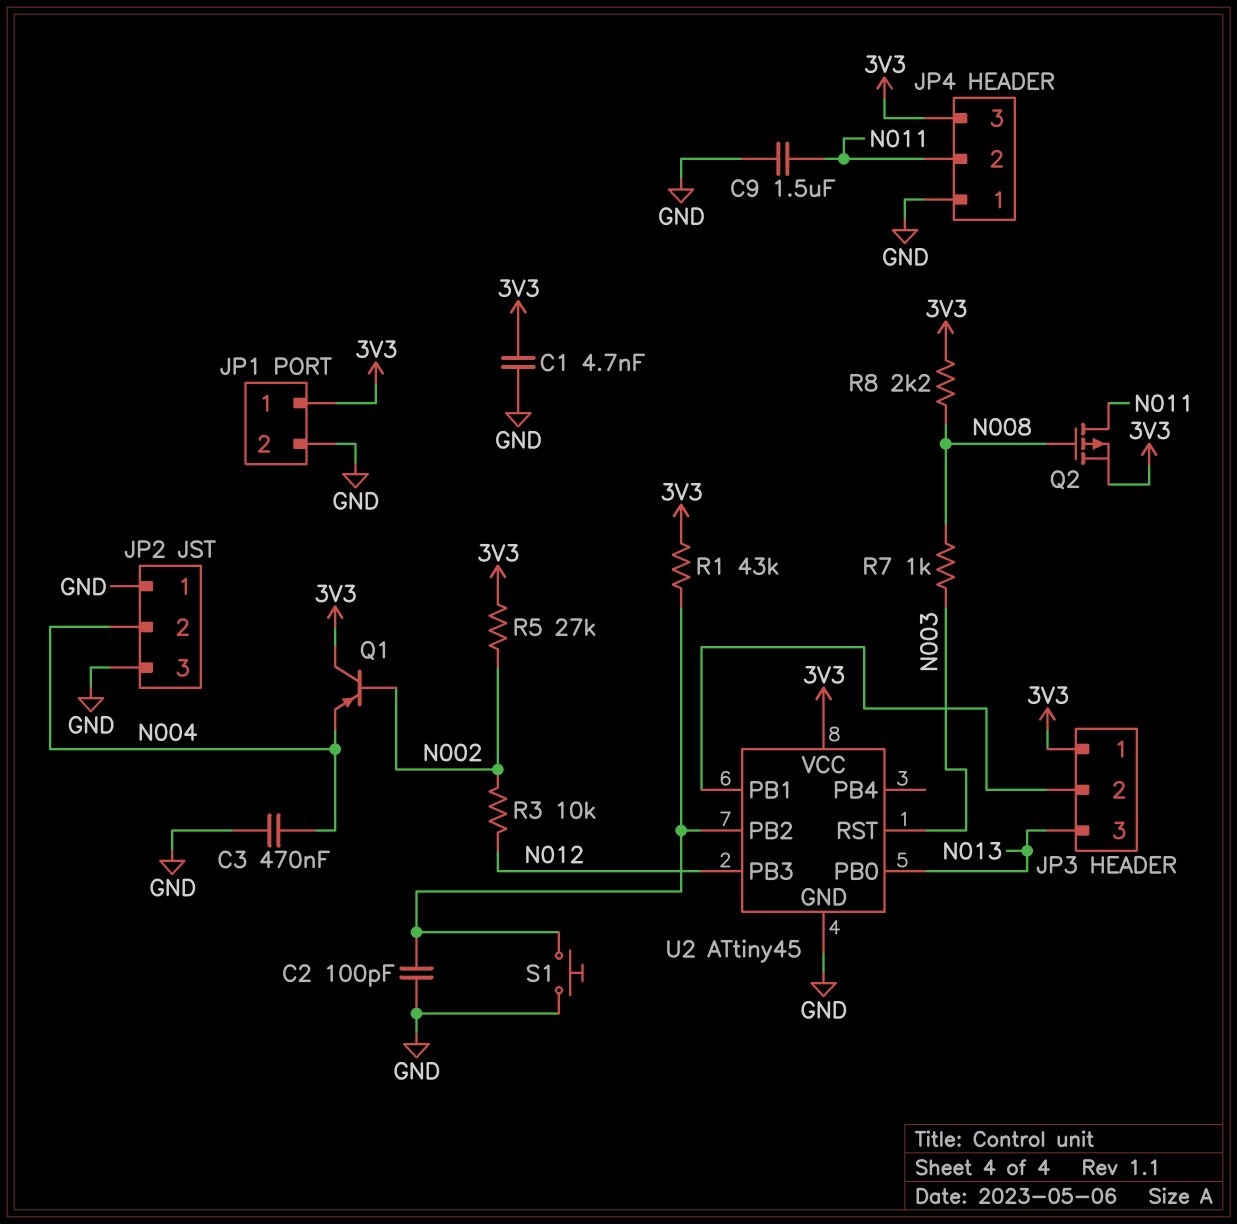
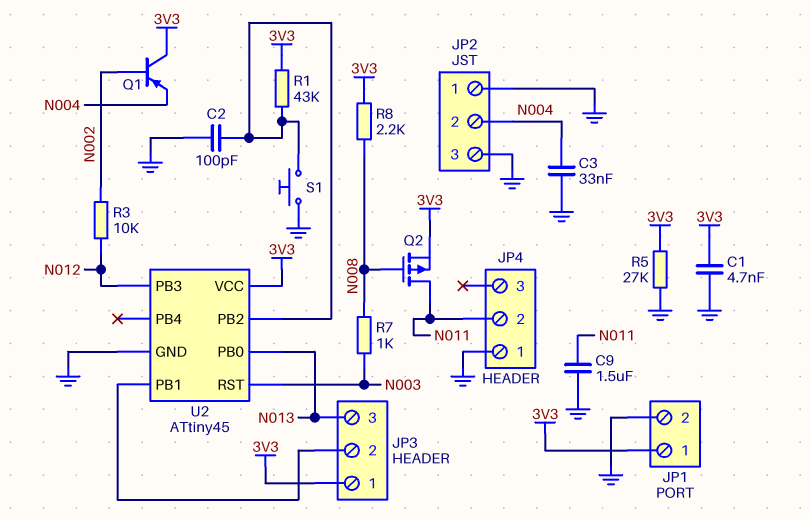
C3: 470nF (GND, N004) -> 33nF (GND, N004)
JP4 pin 3: 3V3 -> none
R5: 27k (3V3, N002) -> 27k (3V3, GND)

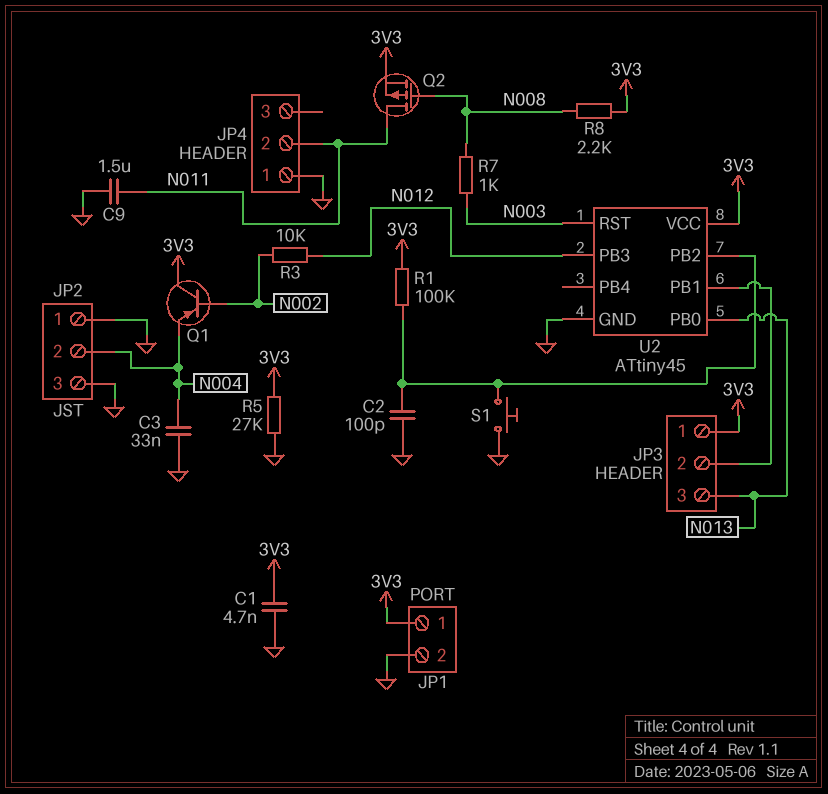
R1: 43k (3V3, U2/PB2) -> 100k (3V3, U2/PB2)

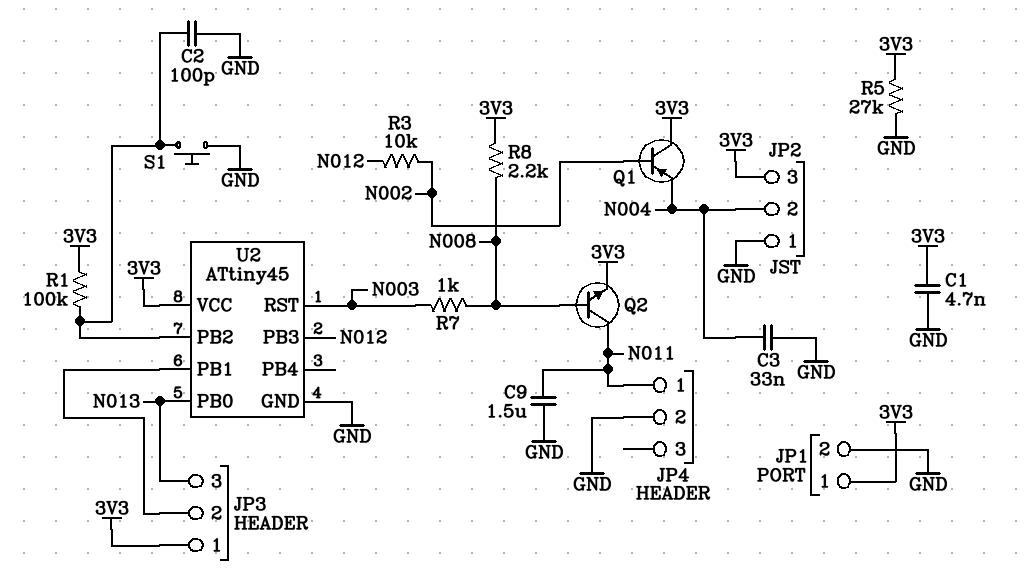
JP2 pin 3: GND -> 3V3
JP4 pin 1: GND -> N011
JP4 pin 2: N011 -> GND
Q2: PMOS (G N008, D N011, S 3V3) -> NPN (B N008, C N011, E 3V3)

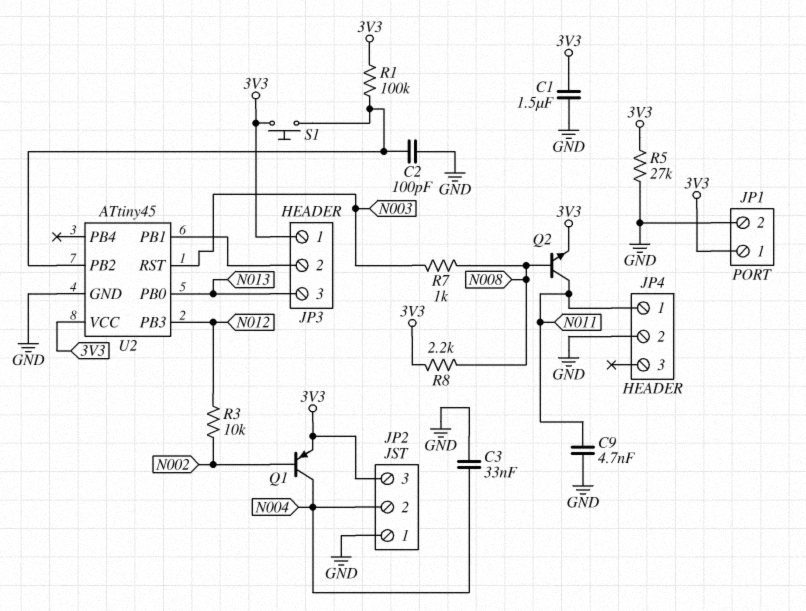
C1: 4.7nF (3V3, GND) -> 1.5uF (3V3, GND)
C9: 1.5uF (GND, N011) -> 4.7nF (GND, N011)
Q1: PNP (B N002, C 3V3, E N004) -> PNP (B N002, C N004, E 3V3)
S1: button (GND, U2/PB2) -> button (3V3, U2/PB2)

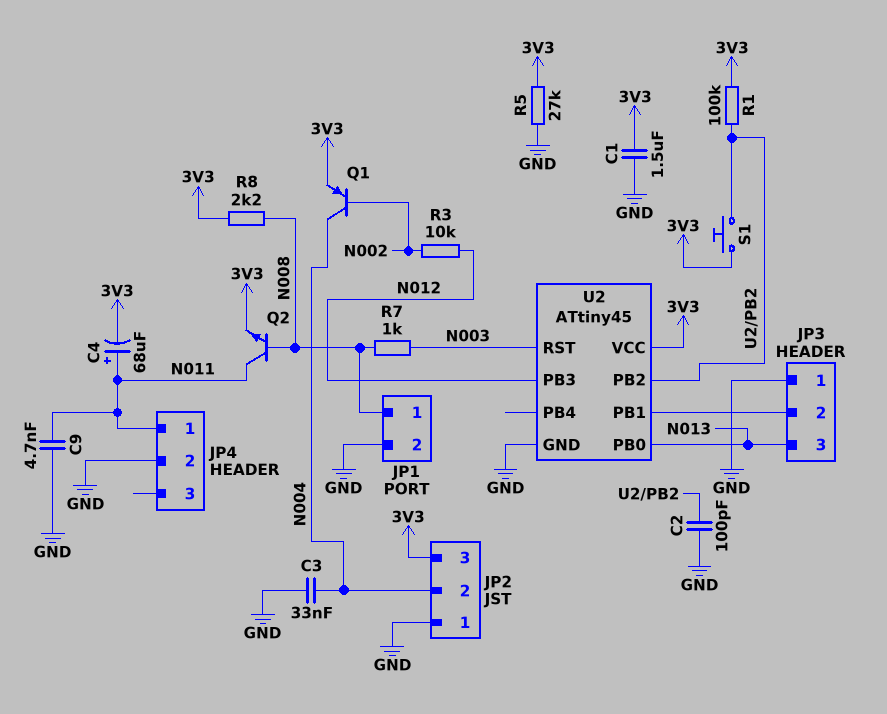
C4: none -> 68uF (plus N011, minus 3V3)
JP1 pin 1: 3V3 -> N008
JP3 pin 1: 3V3 -> GND

